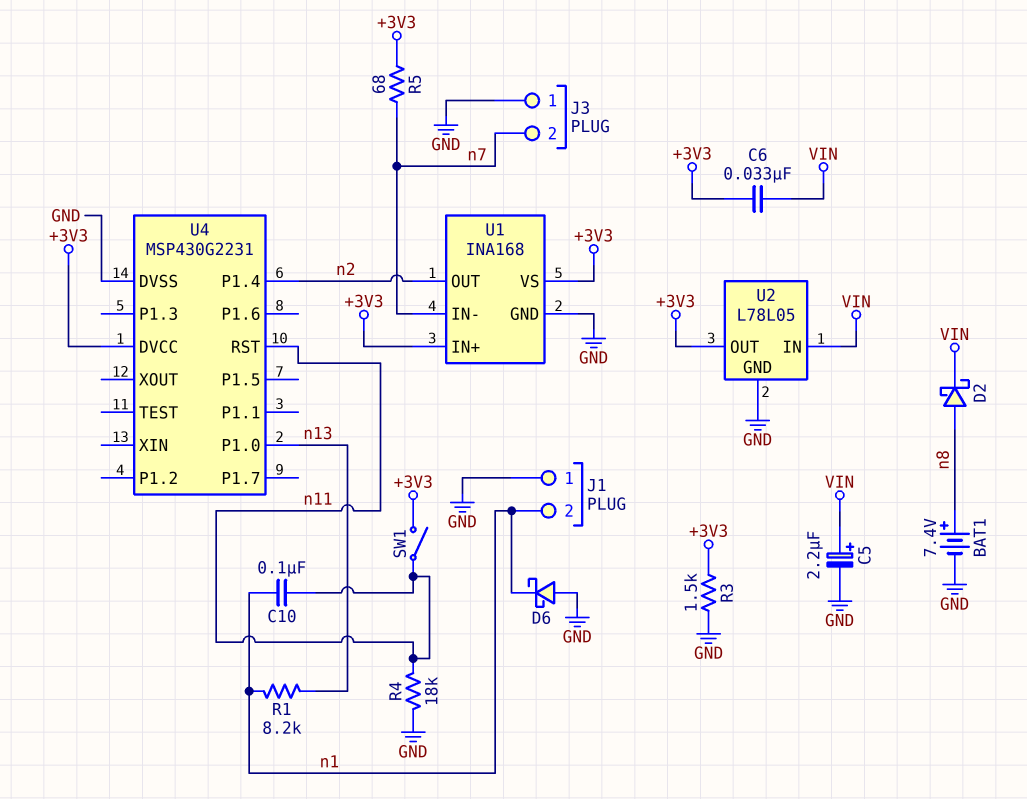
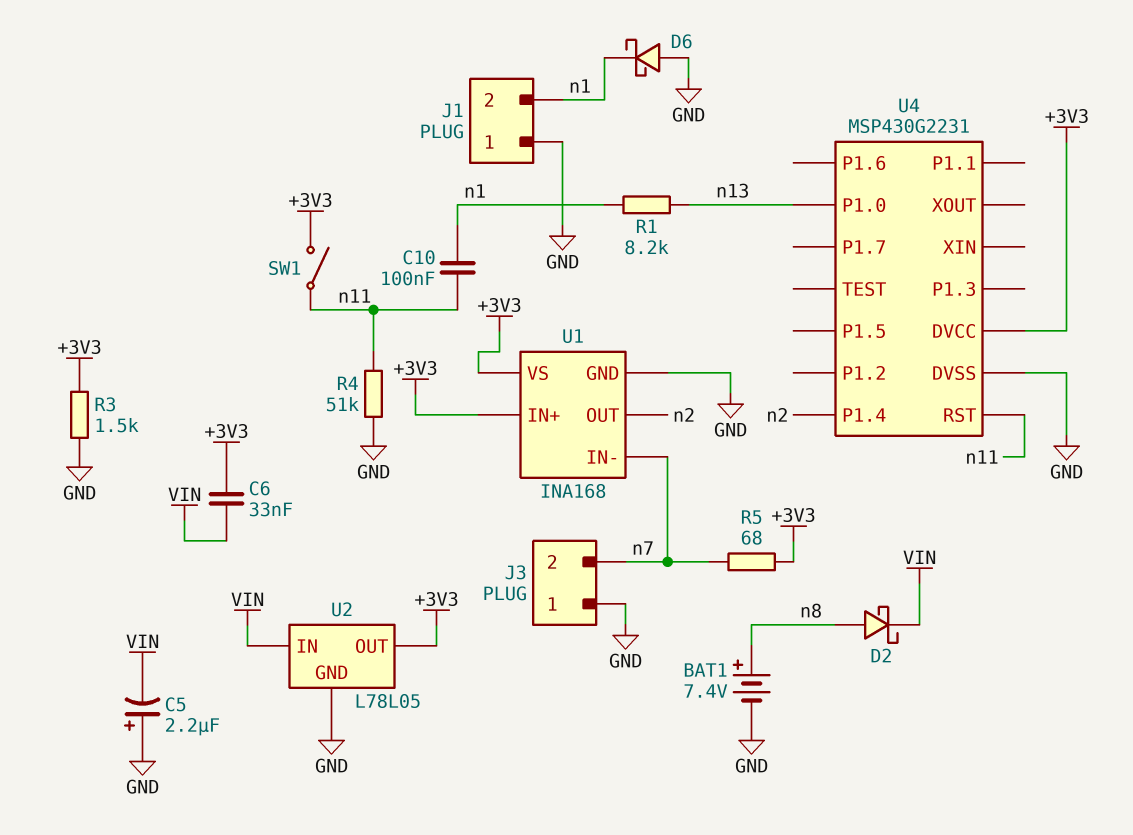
C5: 2.2uF (plus VIN, minus GND) -> 2.2uF (plus GND, minus VIN)
R4: 18k (GND, n11) -> 51k (GND, n11)

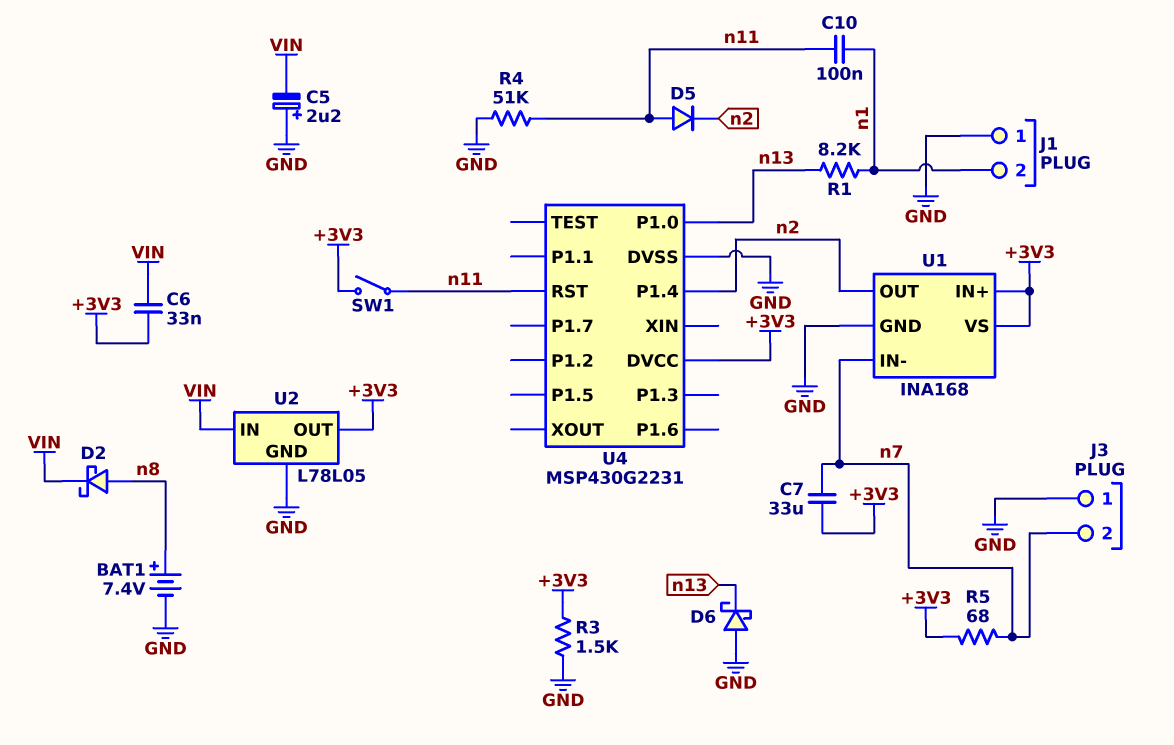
C7: none -> 33uF (+3V3, n7)
D5: none -> diode (A n11, K n2)
D6: schottky (A GND, K n1) -> schottky (A GND, K n13)

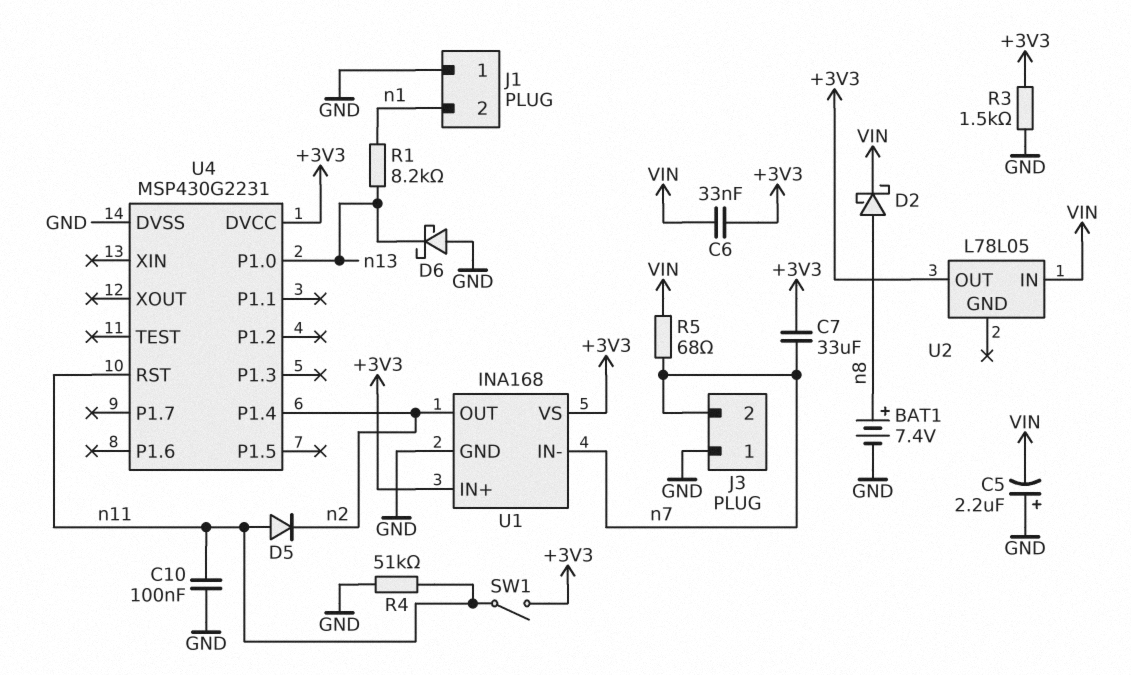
C10: 100nF (n1, n11) -> 100nF (GND, n11)
R5: 68 (+3V3, n7) -> 68 (VIN, n7)
U2 pin GND: GND -> none

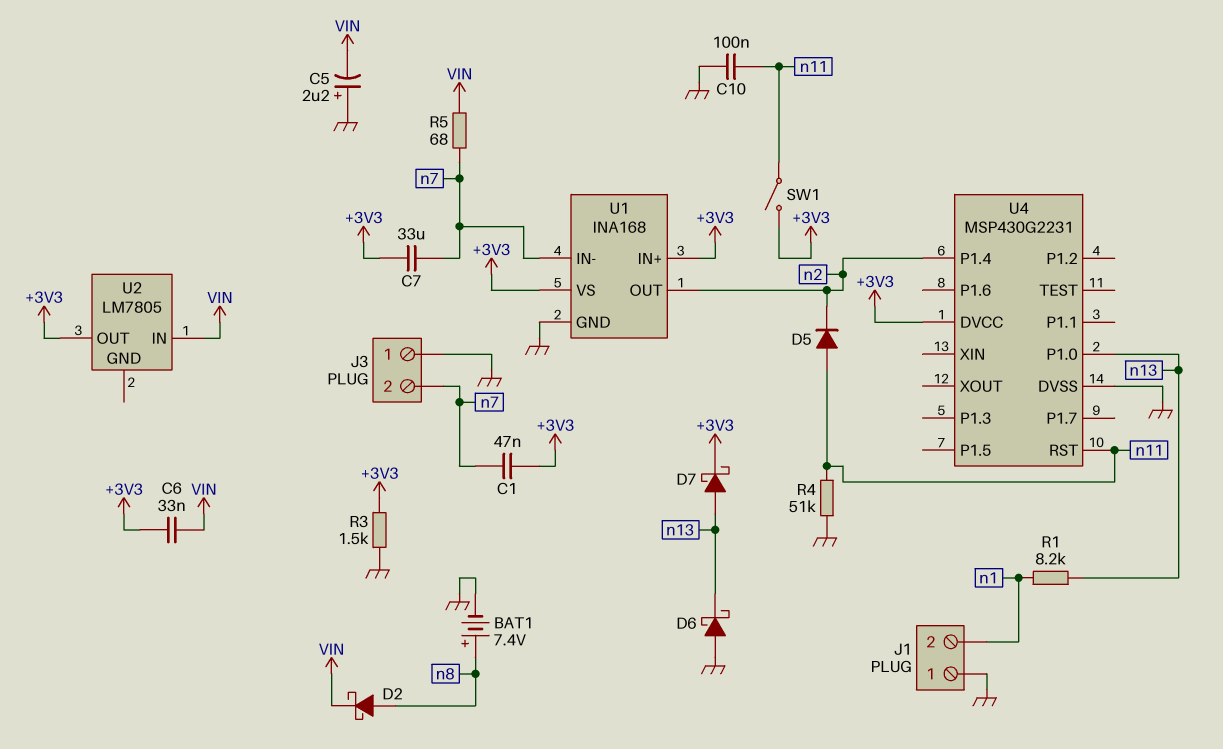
C1: none -> 47nF (+3V3, n7)
D7: none -> schottky (A n13, K +3V3)
U2: L78L05 -> LM7805

